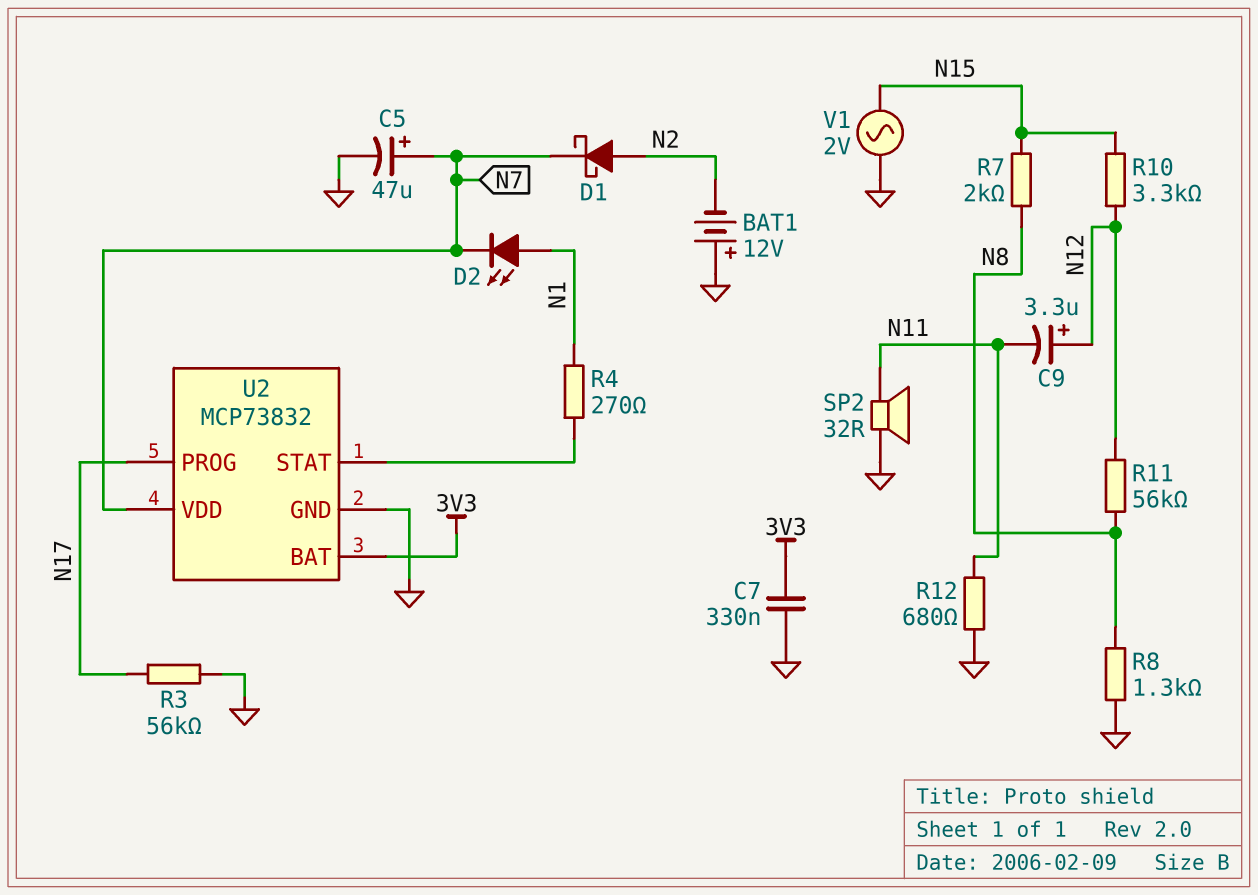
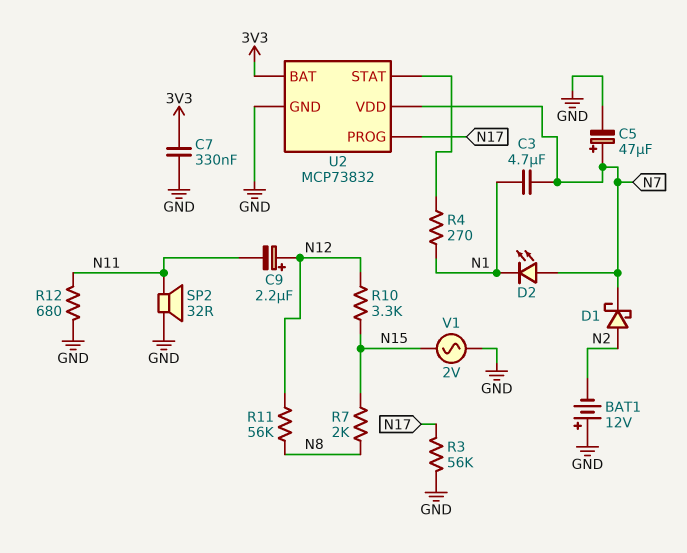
C3: none -> 4.7uF (N1, N7)
C9: 3.3uF (plus N12, minus N11) -> 2.2uF (plus N12, minus N11)
D2: LED (A N1, K N7) -> LED (A N7, K N1)
R8: 1.3k (GND, N8) -> none

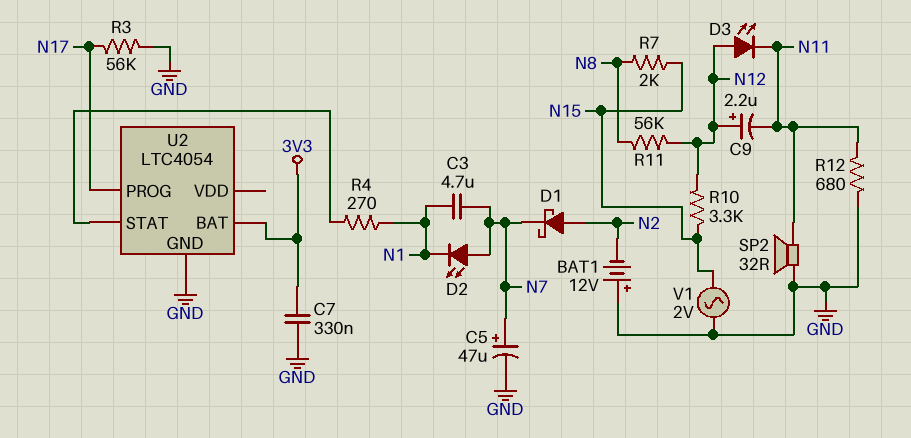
D3: none -> LED (A N12, K N11)
U2: MCP73832 -> LTC4054
U2 pin VDD: N7 -> none

